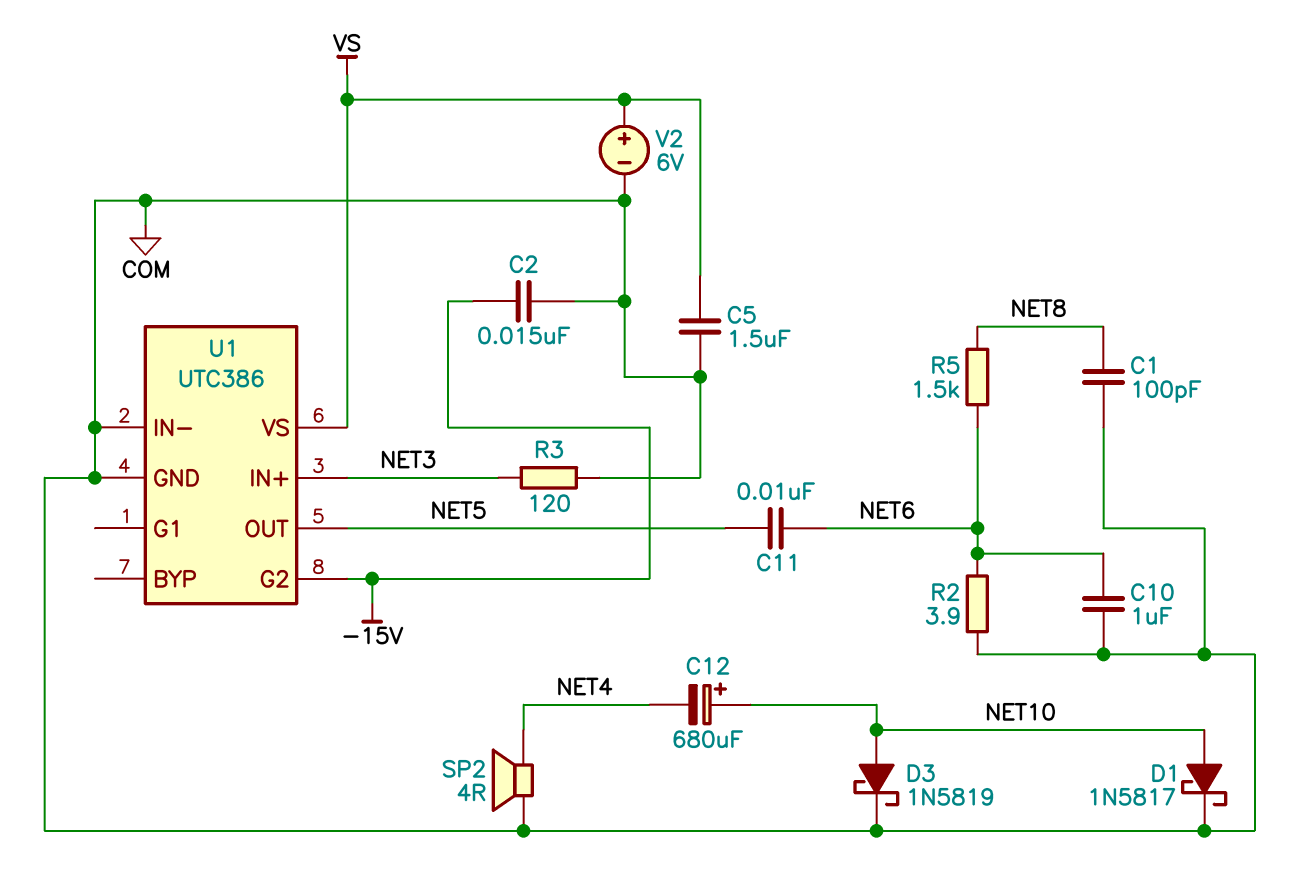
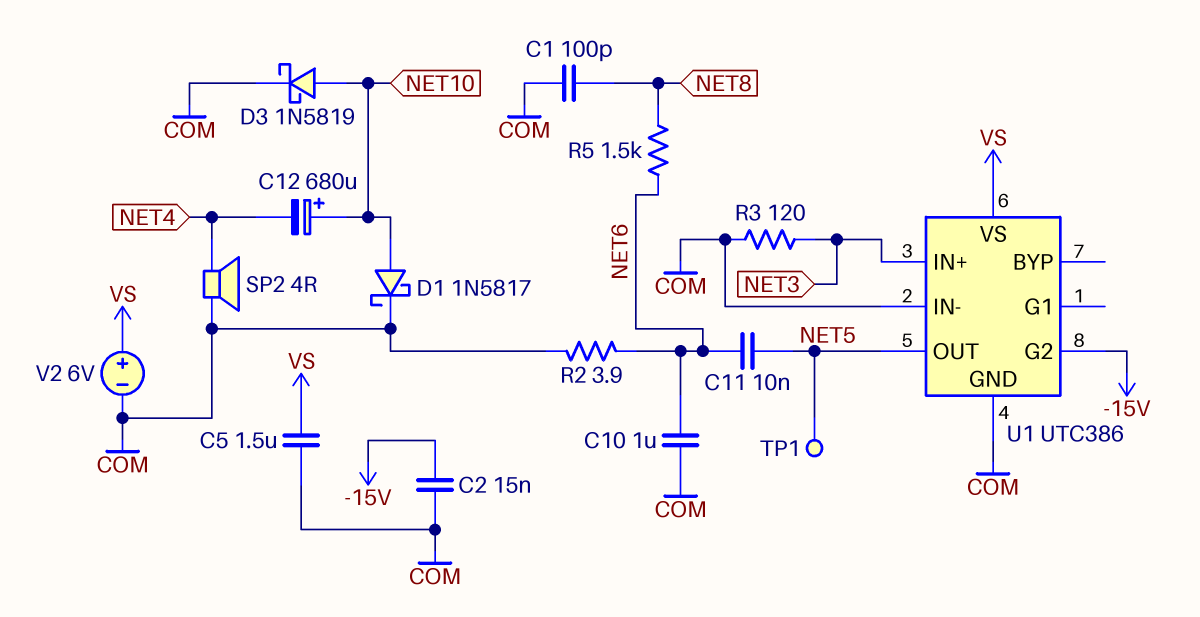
TP1: none -> test point (NET5)

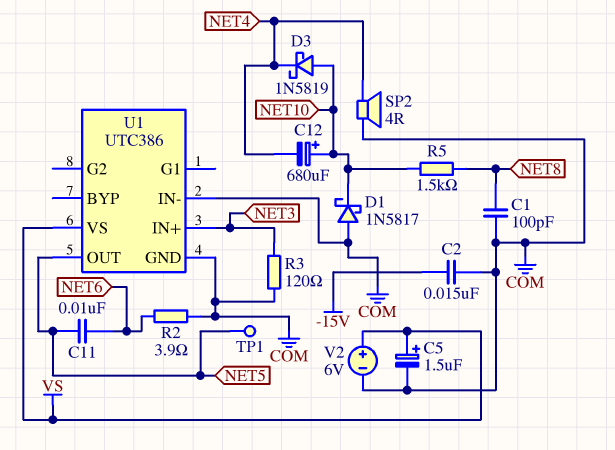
C5: 1.5uF (COM, VS) -> 1.5uF (plus VS, minus COM)
C10: 1uF (COM, NET6) -> none
D1: schottky 1N5817 (A NET10, K COM) -> schottky 1N5817 (A COM, K NET10)
D3: schottky 1N5819 (A NET10, K COM) -> schottky 1N5819 (A NET10, K NET4)
R5: 1.5k (NET6, NET8) -> 1.5k (NET8, NET10)
U1 pin G2: -15V -> none

